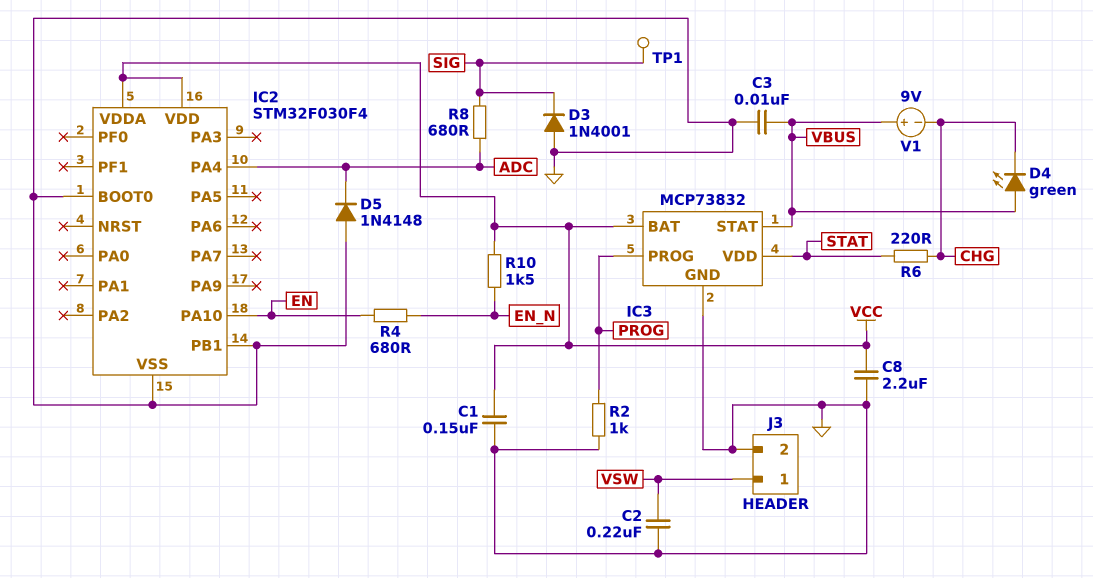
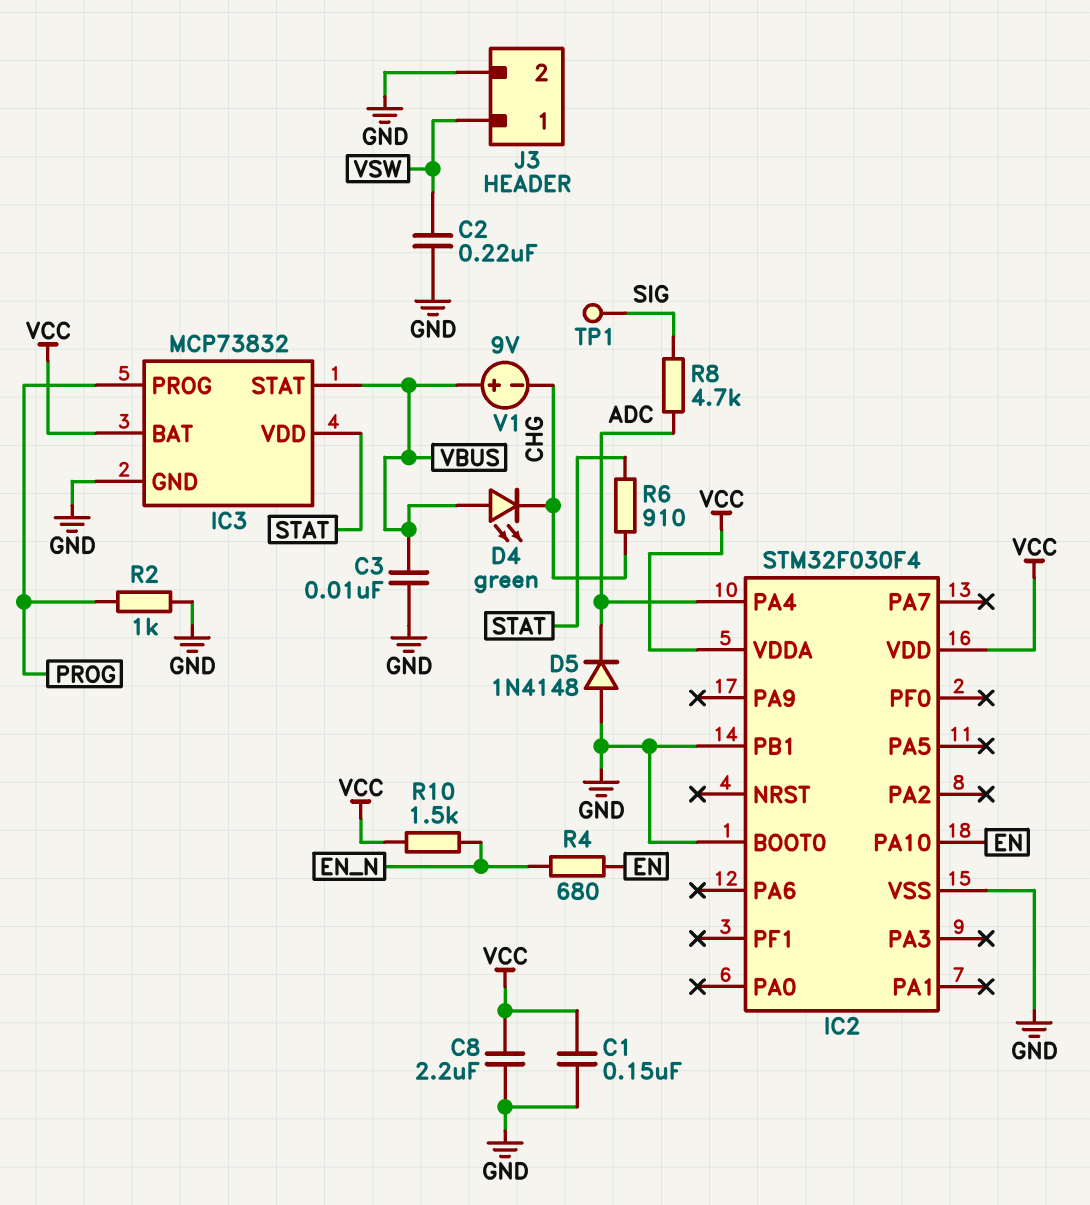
D3: diode 1N4001 (A GND, K SIG) -> none
R6: 220 (CHG, STAT) -> 910 (CHG, STAT)
R8: 680 (ADC, SIG) -> 4.7k (ADC, SIG)

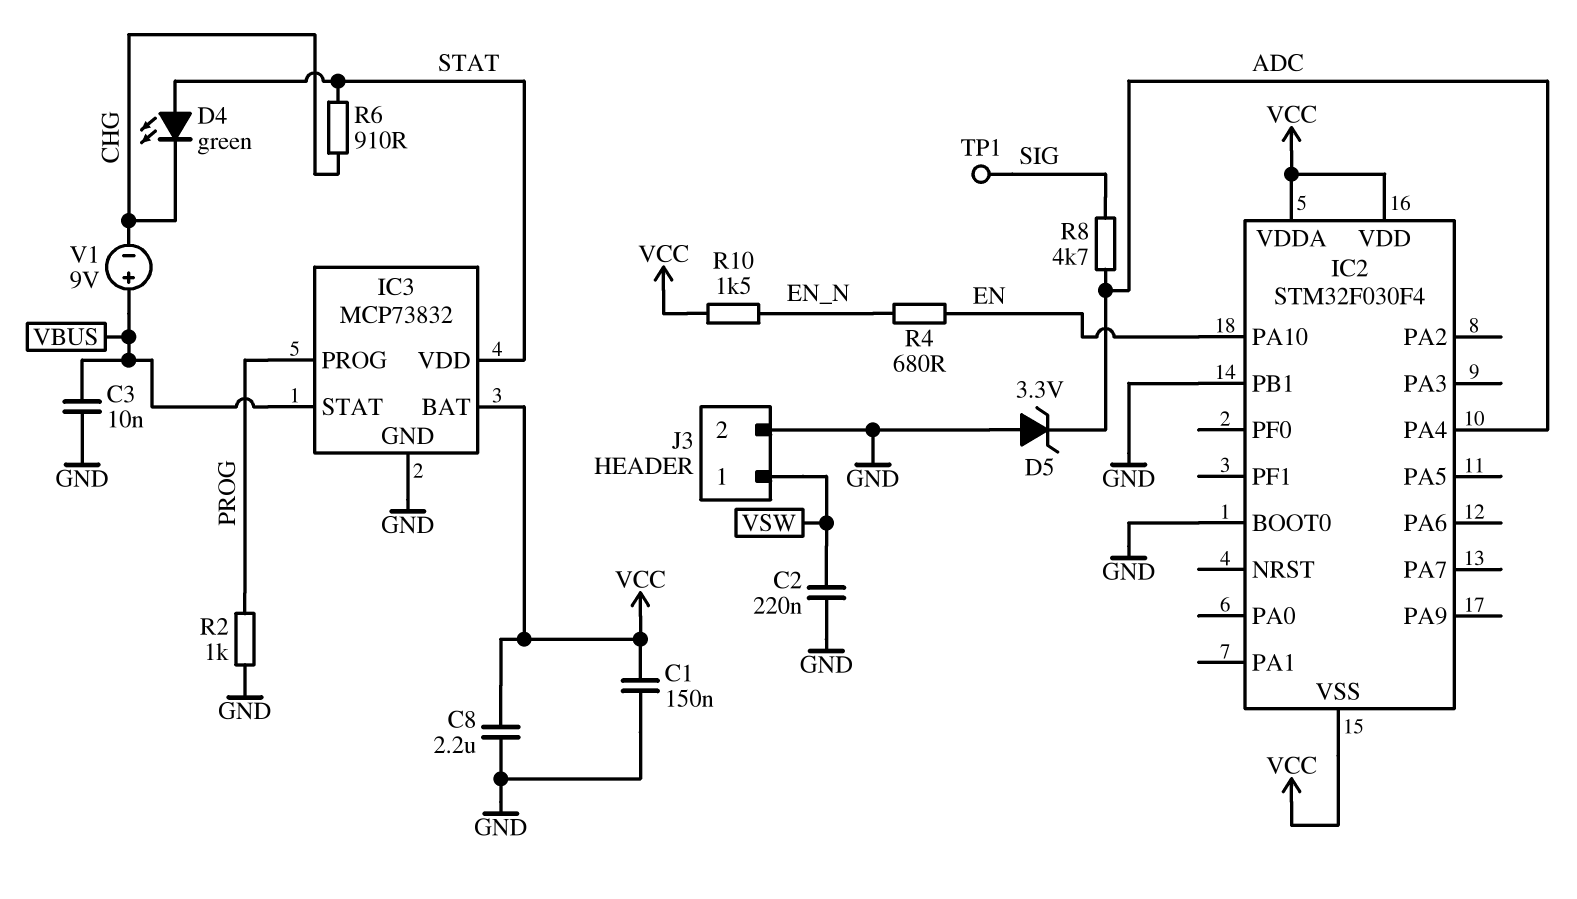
D4: LED green (A VBUS, K CHG) -> LED green (A STAT, K CHG)
D5: diode 1N4148 (A GND, K ADC) -> zener 3.3V (A GND, K ADC)
IC2 pin VSS: GND -> VCC

